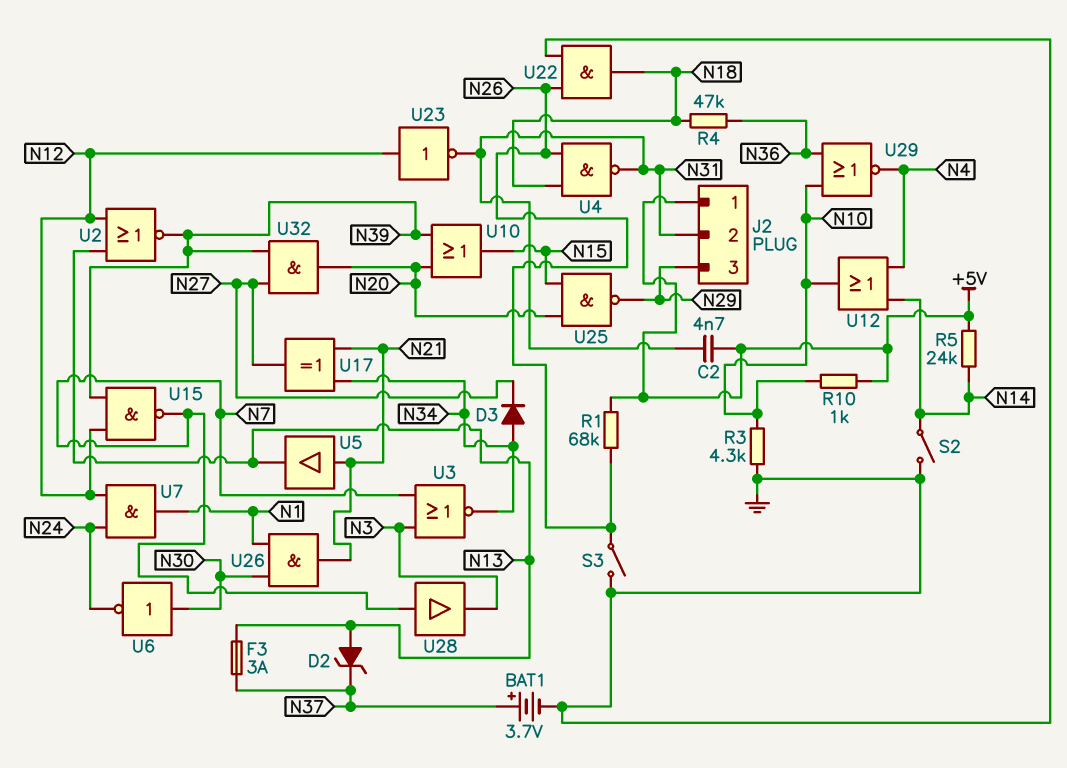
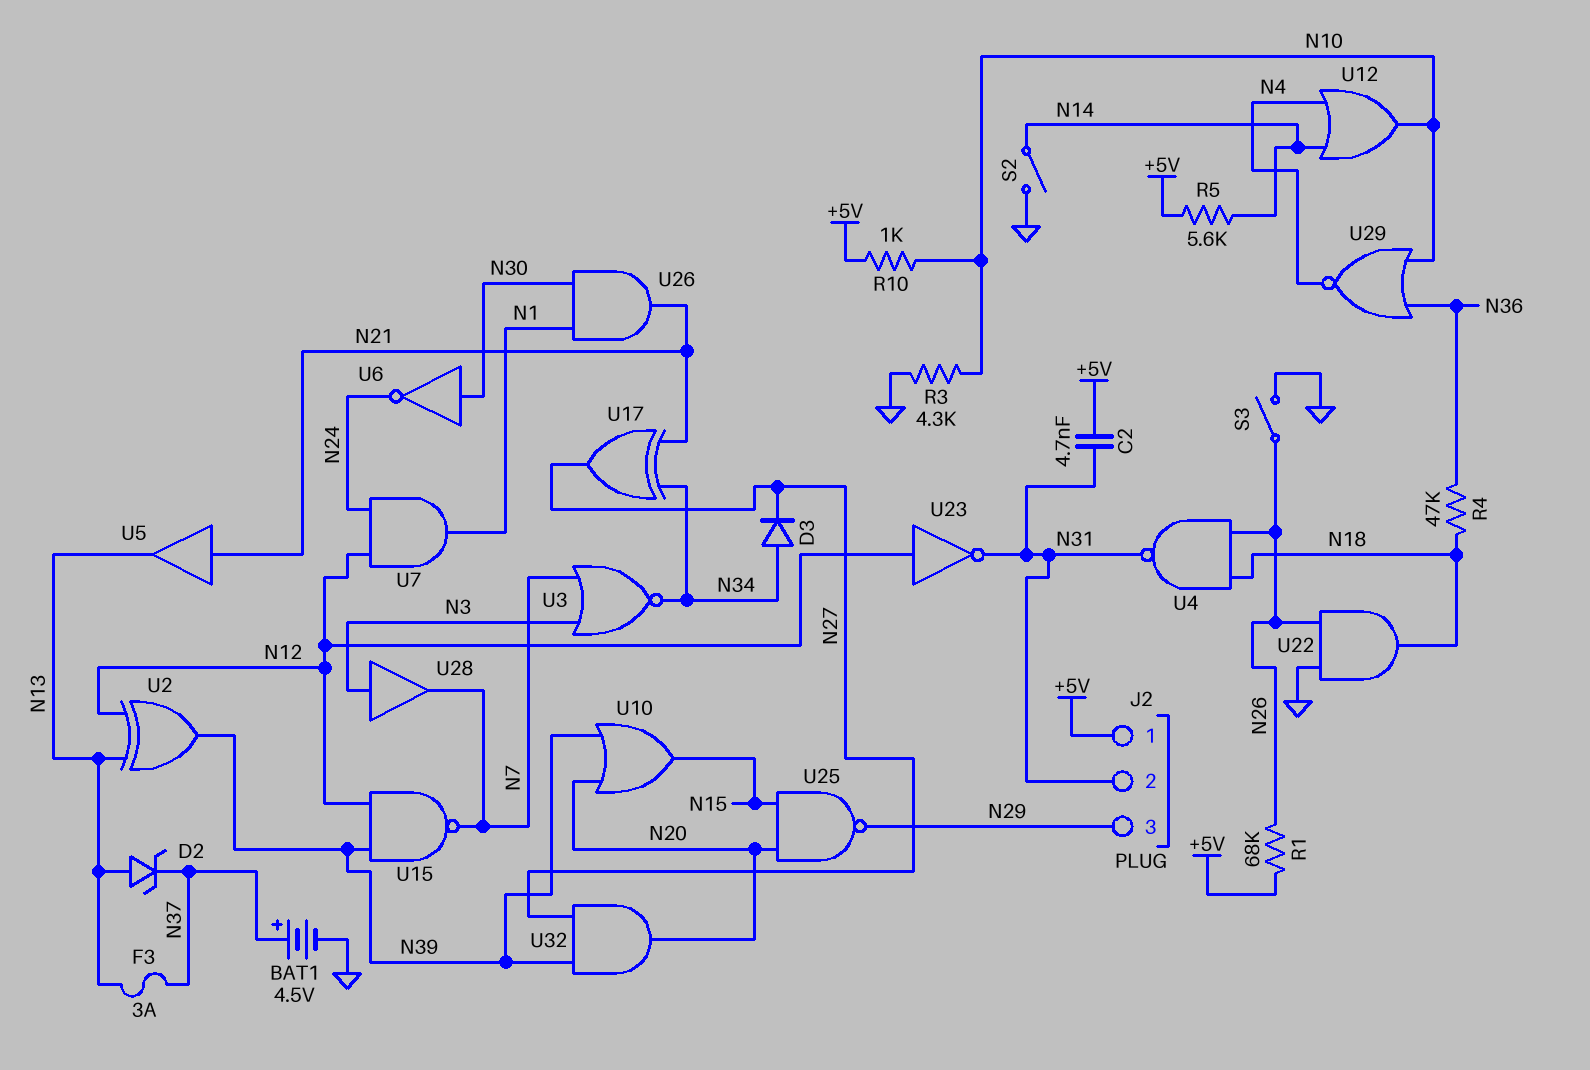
BAT1: 3.7V (plus N37, minus GND) -> 4.5V (plus N37, minus GND)
R5: 24k (+5V, N14) -> 5.6k (+5V, N14)
U2: NOR (in N12, in N13, out N39) -> XOR (in N12, in N13, out N39)
U28: buffer (in N7, out N3) -> buffer (in N3, out N7)

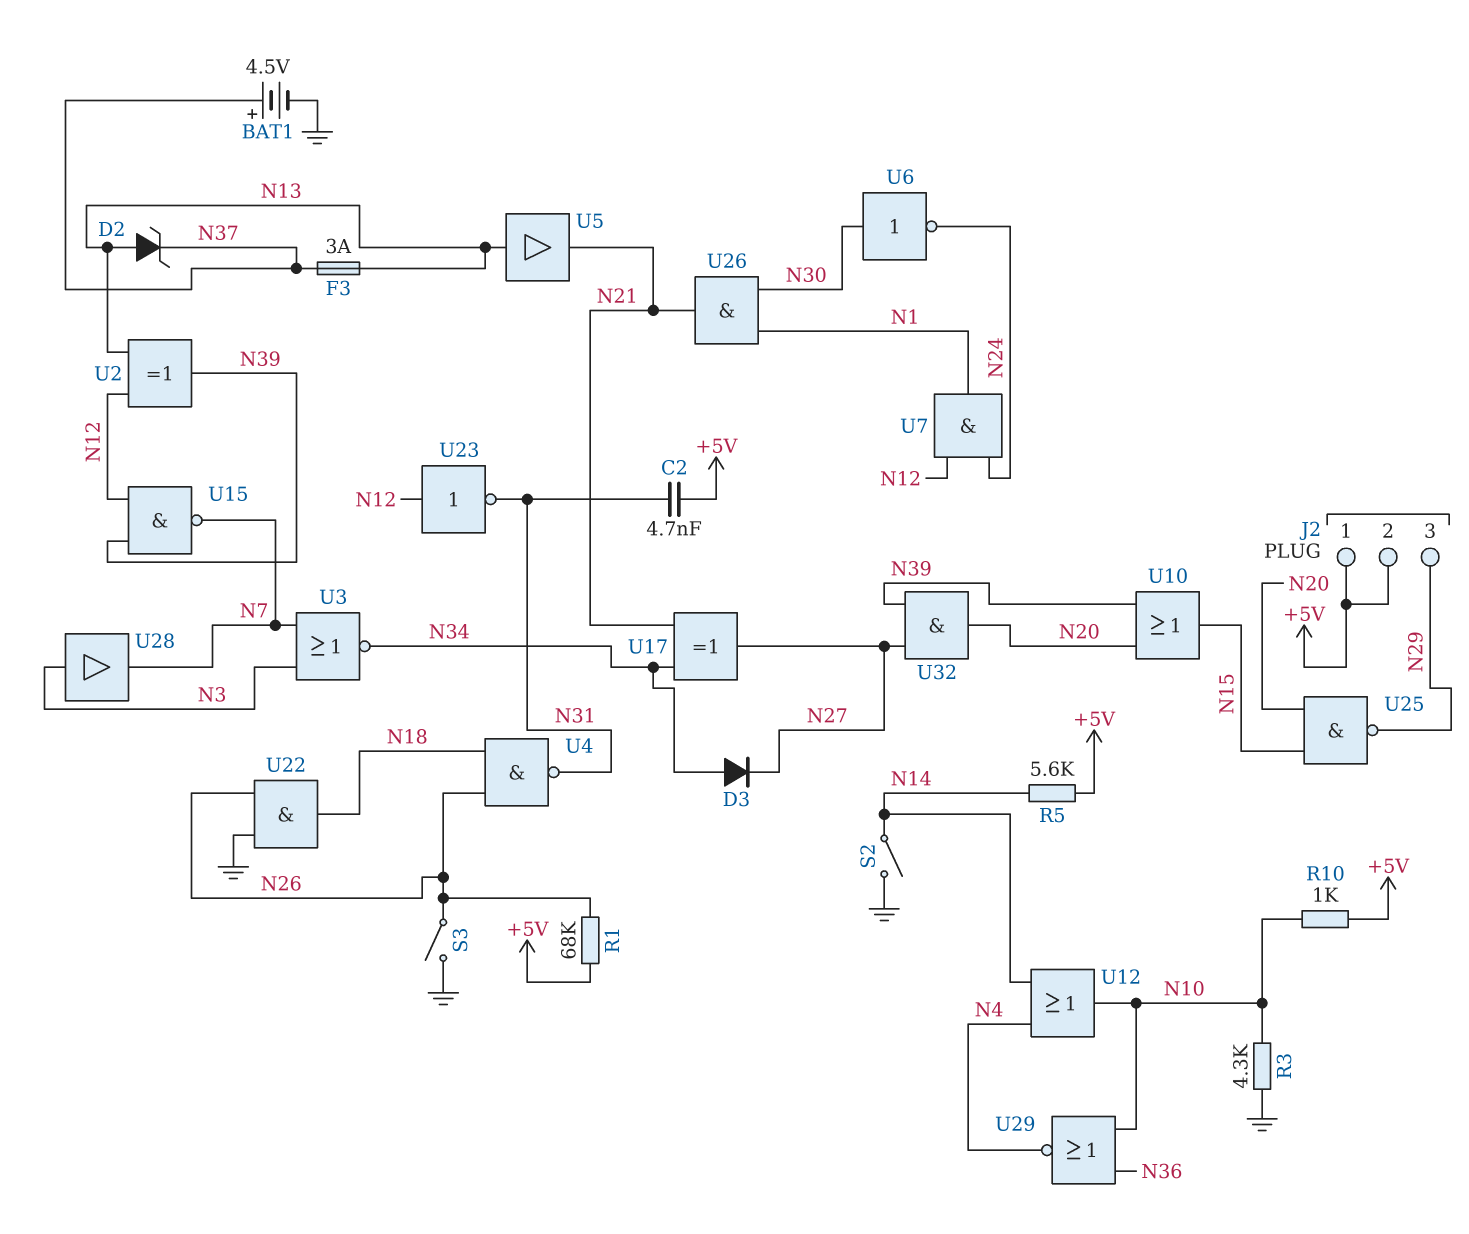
J2 pin 2: N31 -> +5V
R4: 47k (N18, N36) -> none
U5: buffer (in N21, out N13) -> buffer (in N13, out N21)

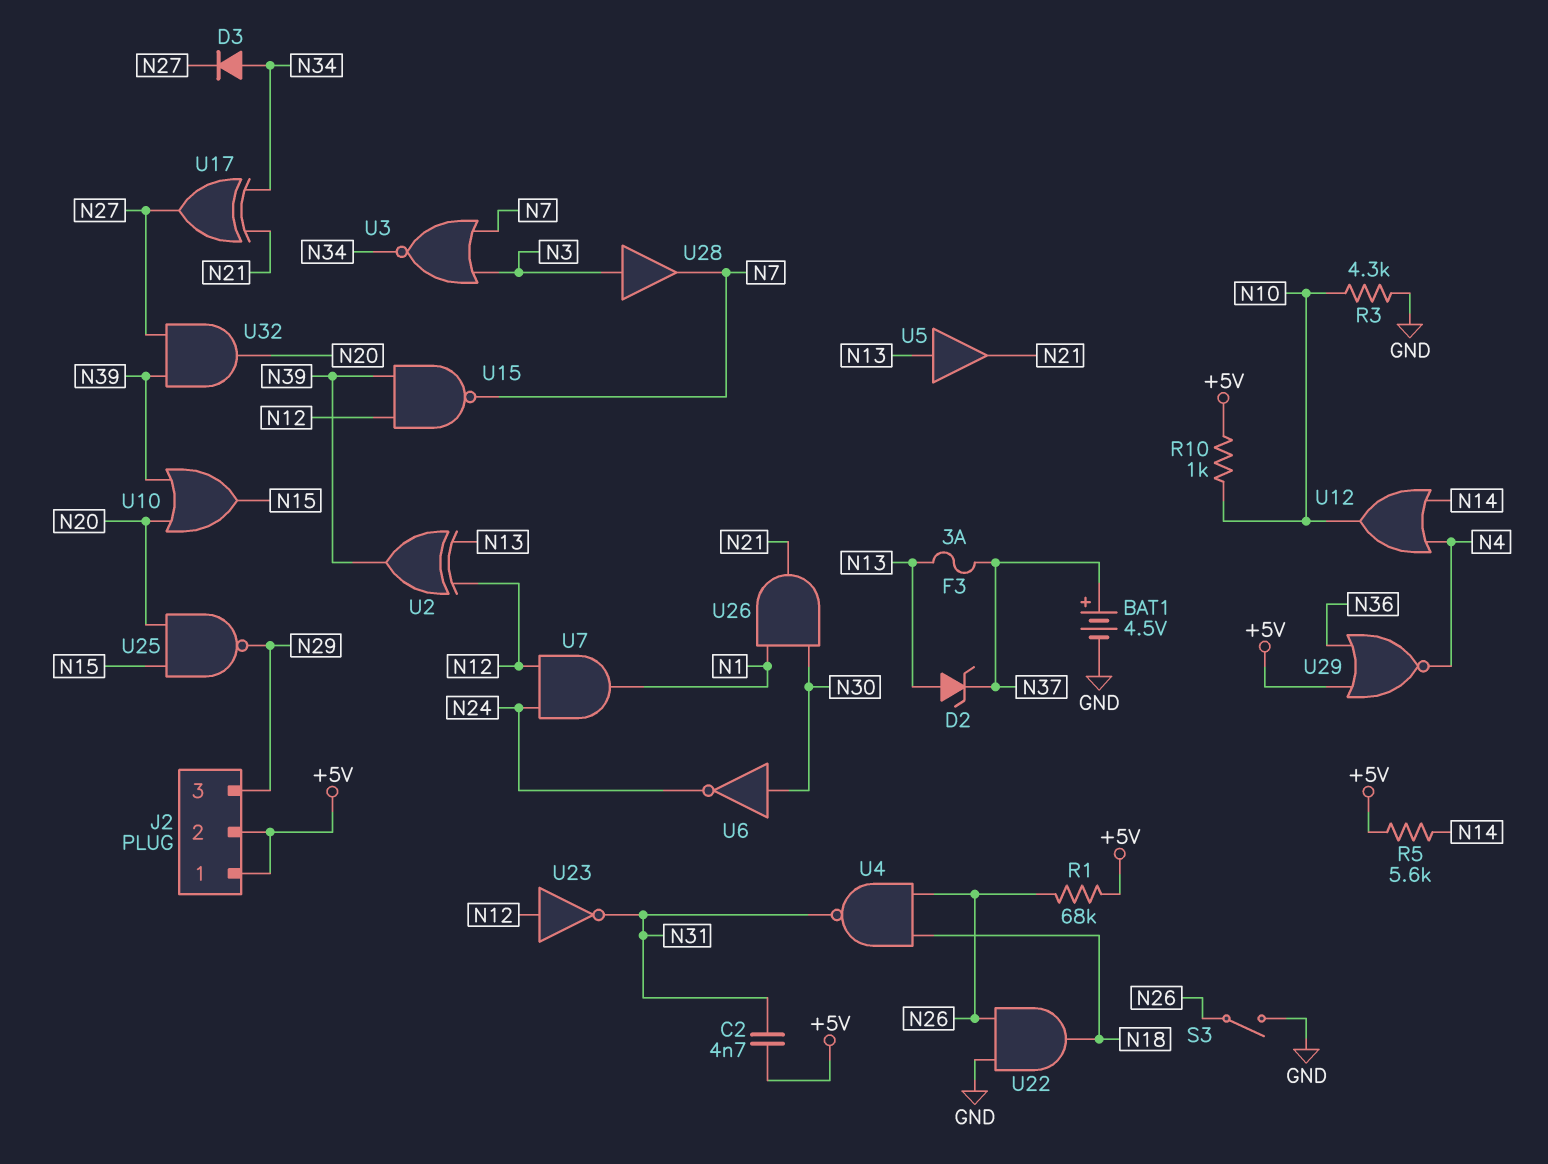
S2: switch (GND, N14) -> none
U29: NOR (in N10, in N36, out N4) -> NOR (in +5V, in N36, out N4)

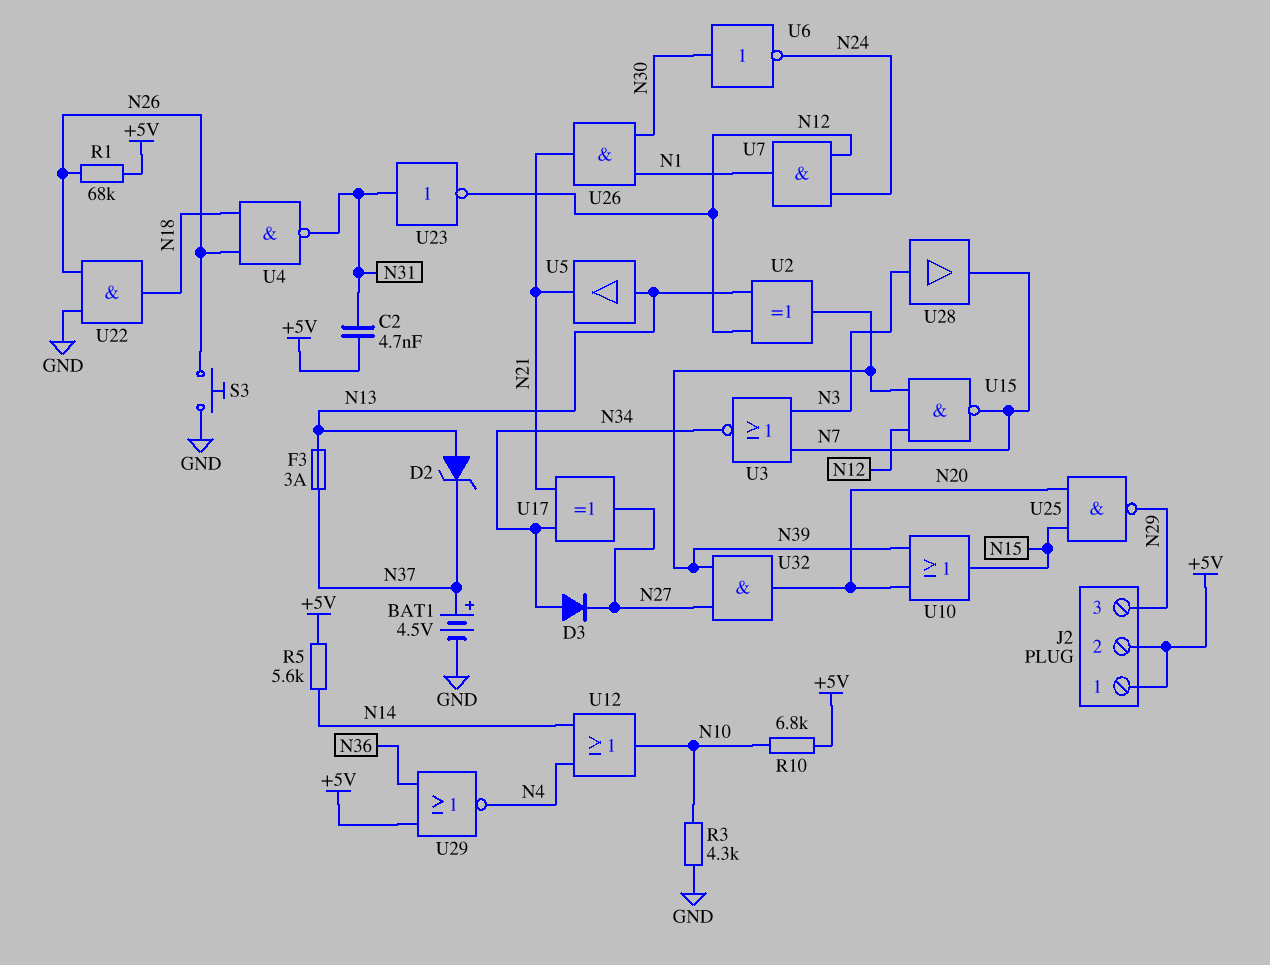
R10: 1k (+5V, N10) -> 6.8k (+5V, N10)
S3: switch (GND, N26) -> button (GND, N26)
U23: NOT (in N12, out N31) -> NOT (in N31, out N12)

